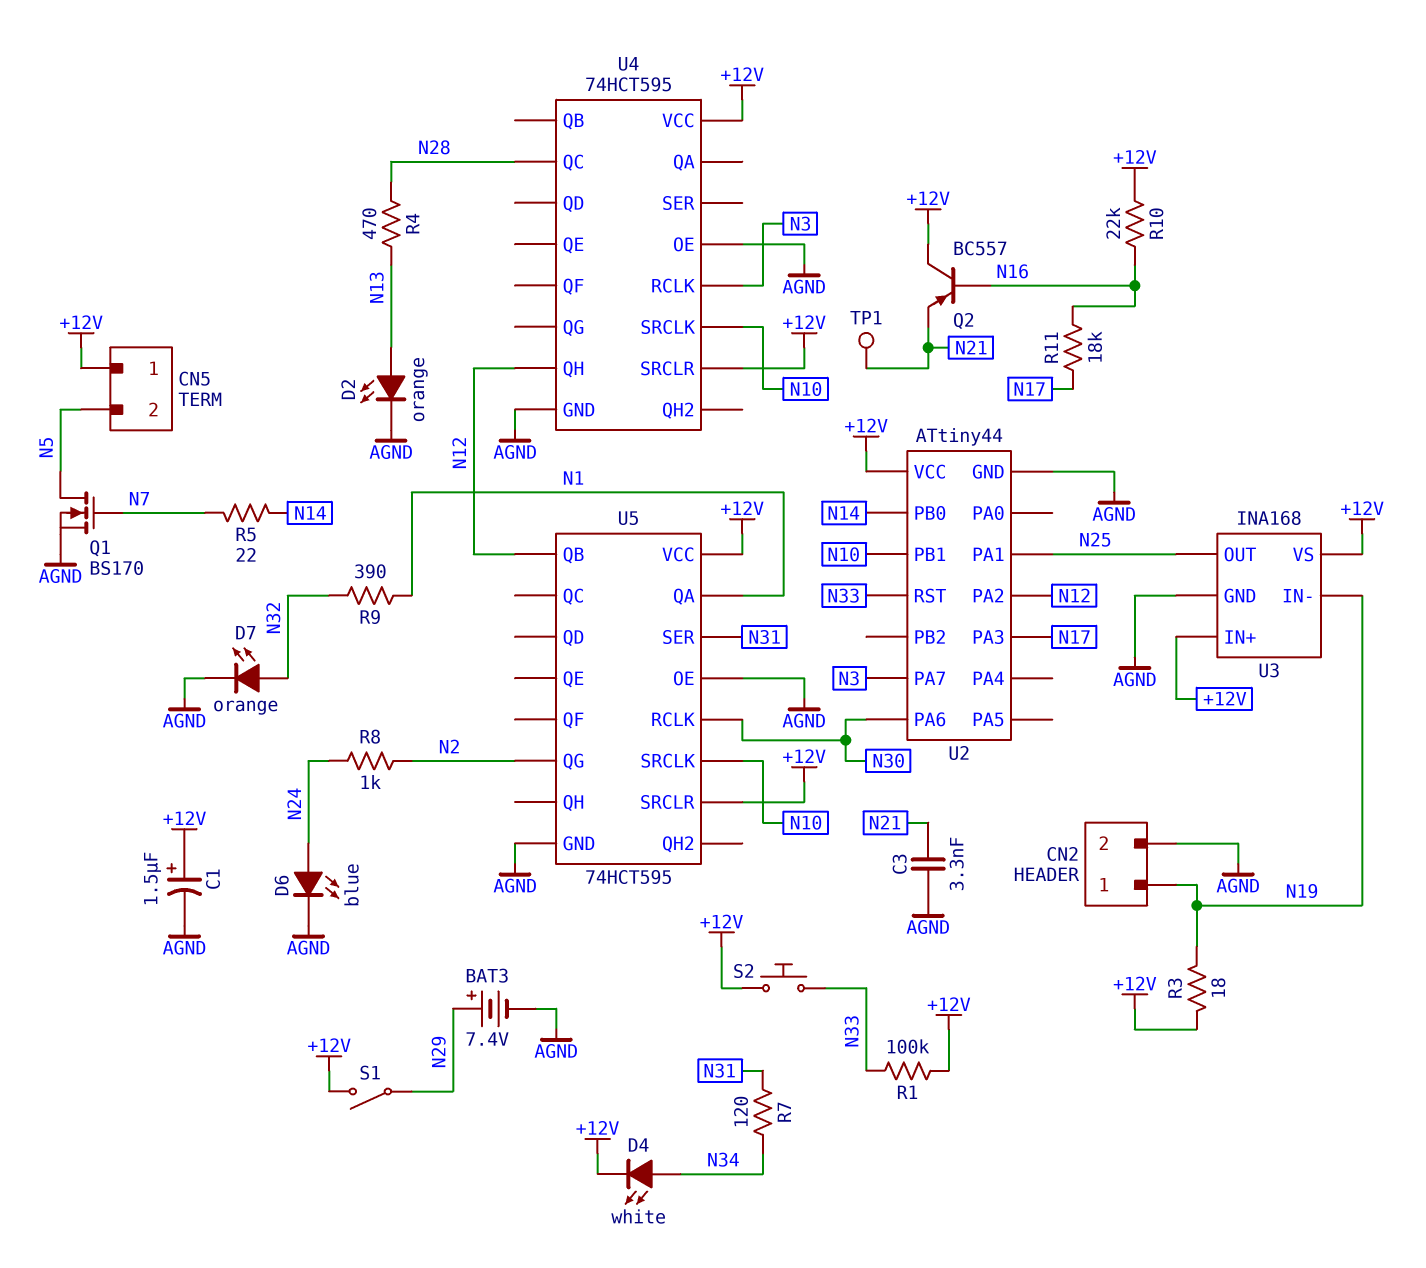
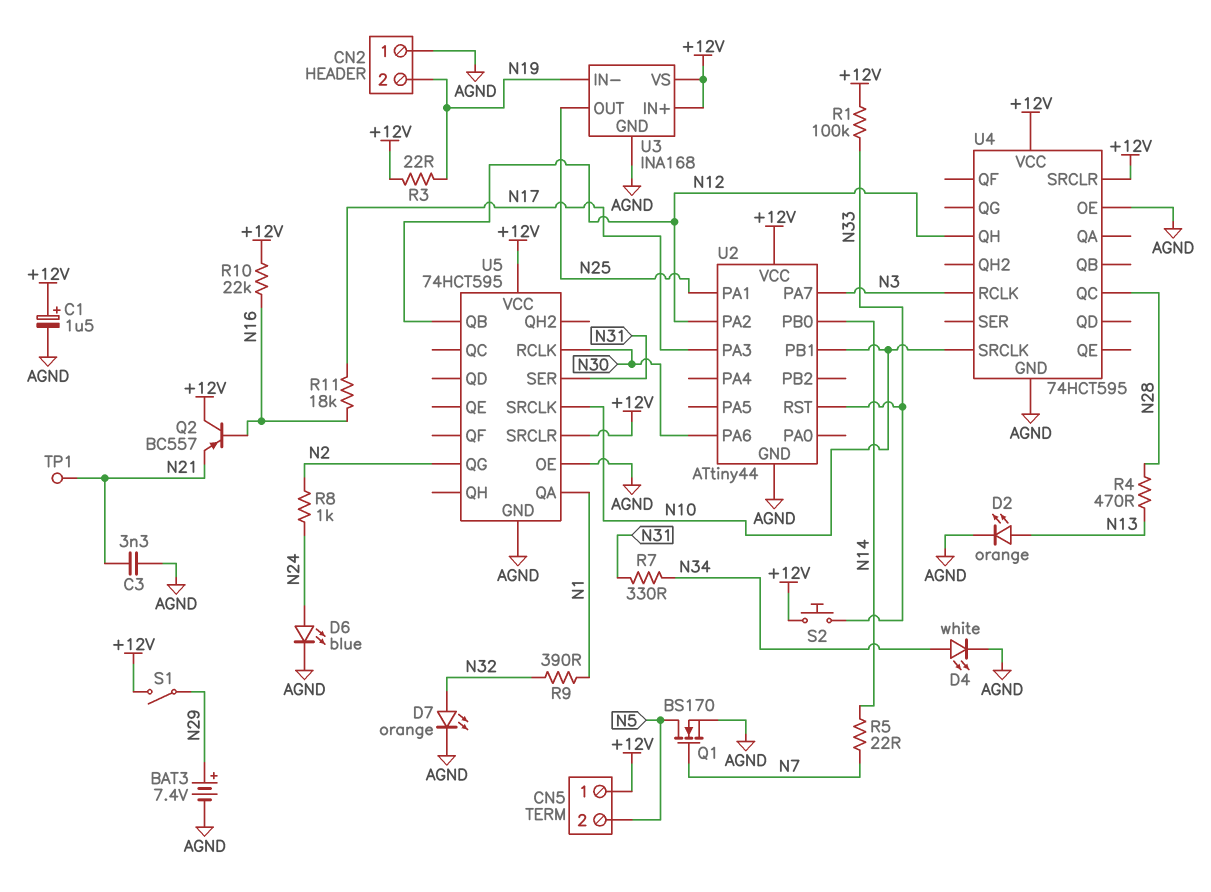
CN2 pin 1: N19 -> AGND
CN2 pin 2: AGND -> N19
D4: LED white (A N34, K +12V) -> LED white (A N34, K AGND)
R3: 18 (+12V, N19) -> 22 (+12V, N19)
R7: 120 (N31, N34) -> 330 (N31, N34)

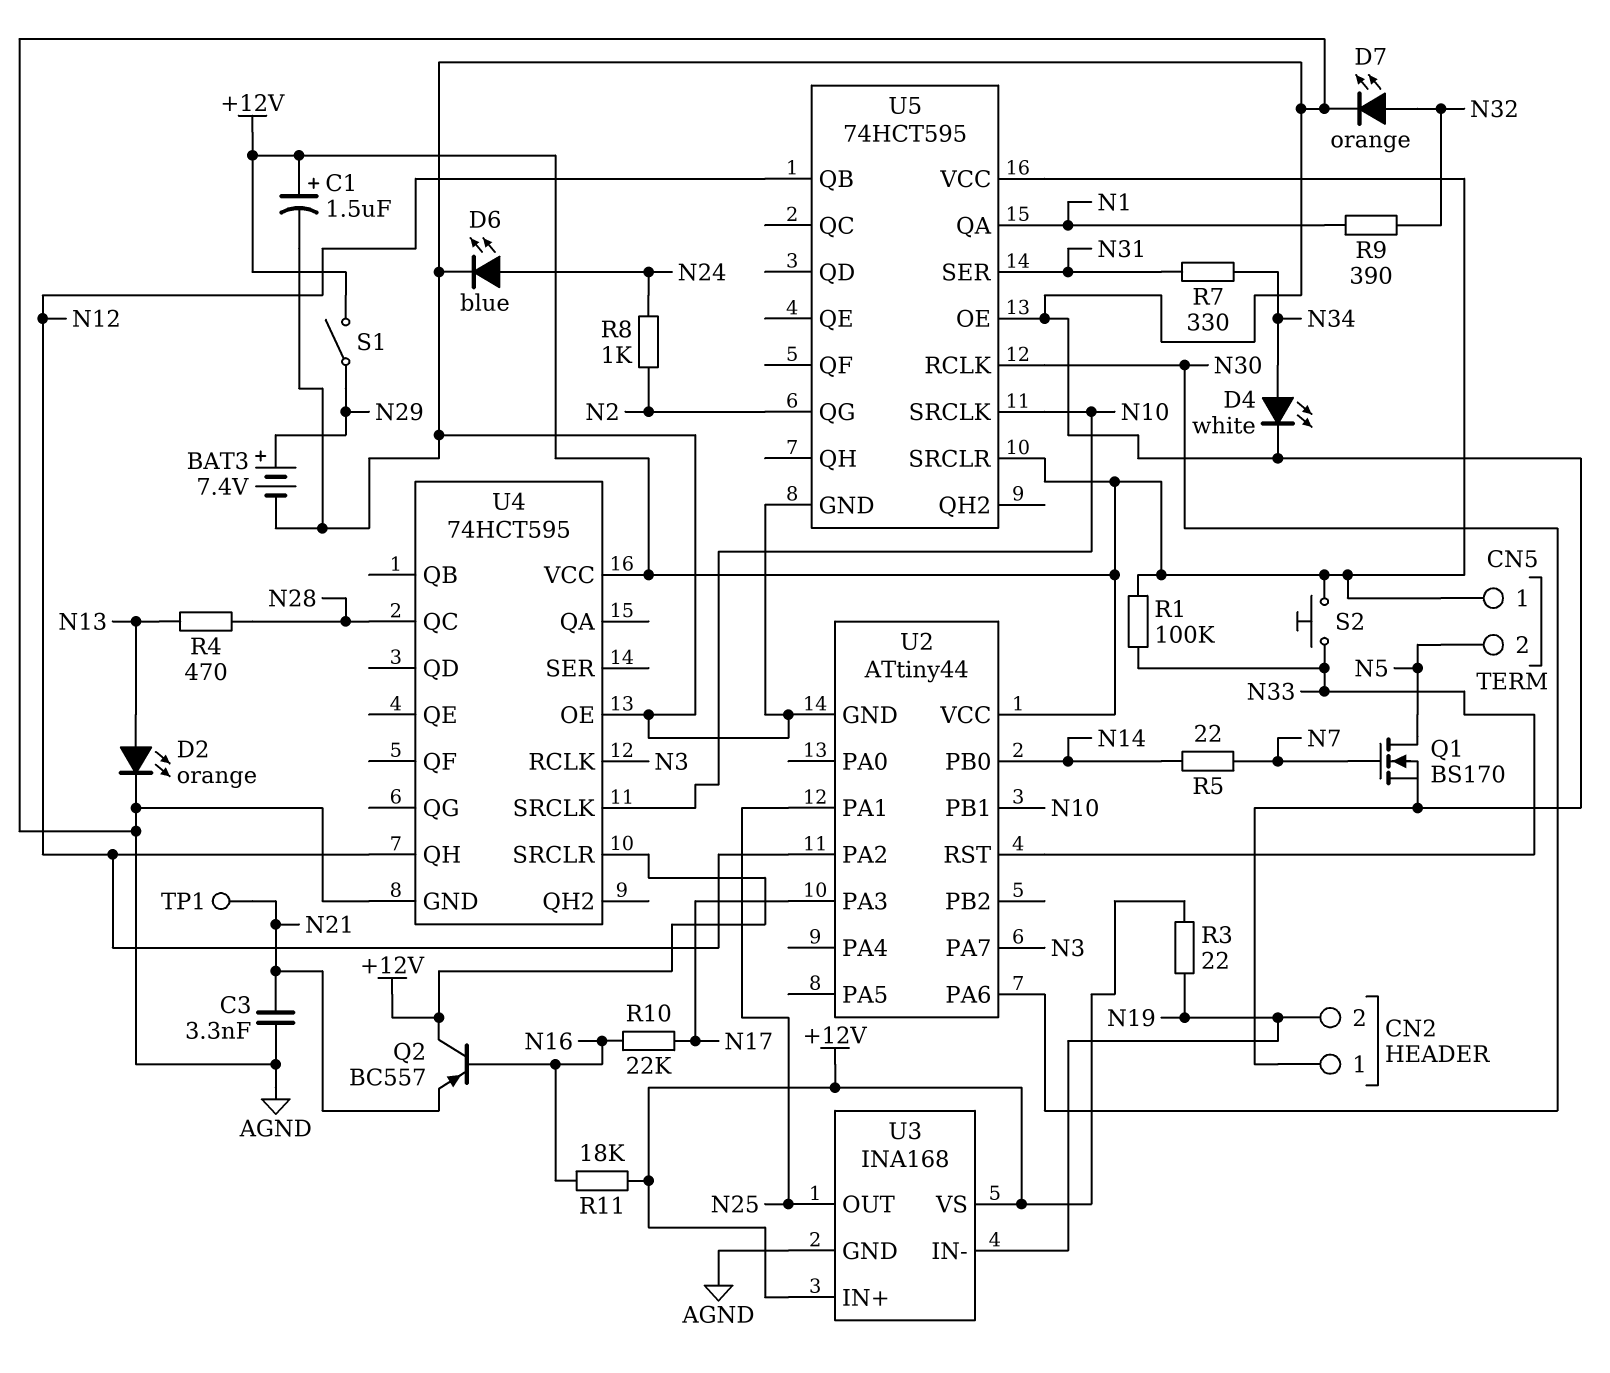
R10: 22k (+12V, N16) -> 22k (N16, N17)
R11: 18k (N16, N17) -> 18k (+12V, N16)

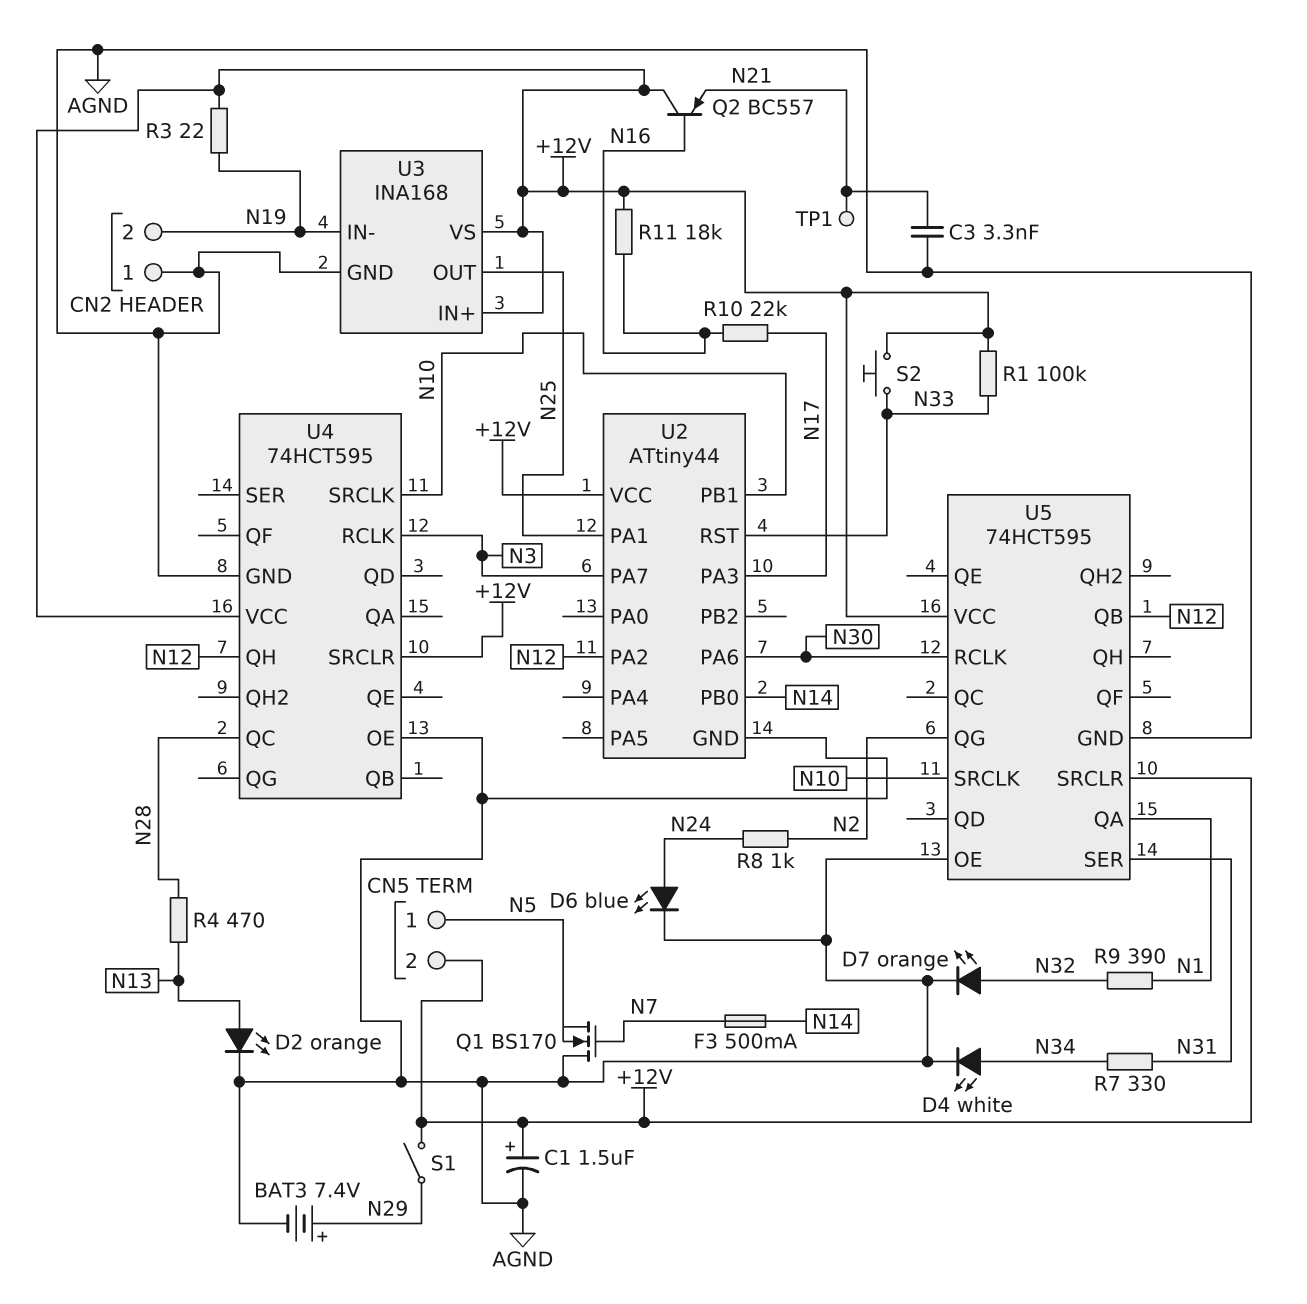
CN5 pin 1: +12V -> N5
CN5 pin 2: N5 -> +12V
F3: none -> 500mA (N7, N14)
Q1: NMOS BS170 (G N7, D N5, S AGND) -> NMOS BS170 (G N7, D AGND, S N5)
R5: 22 (N7, N14) -> none

